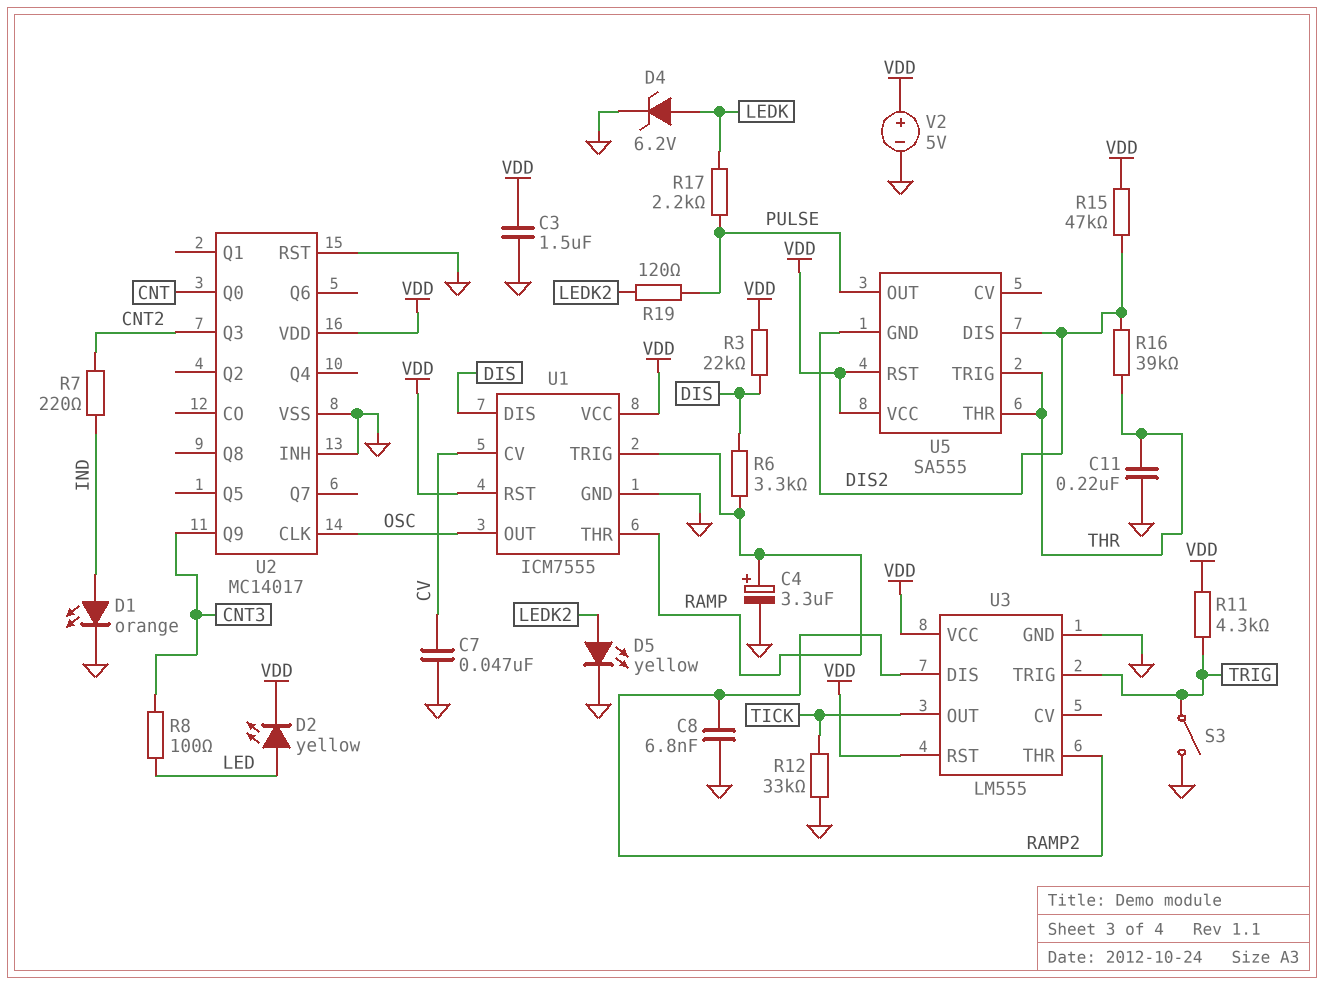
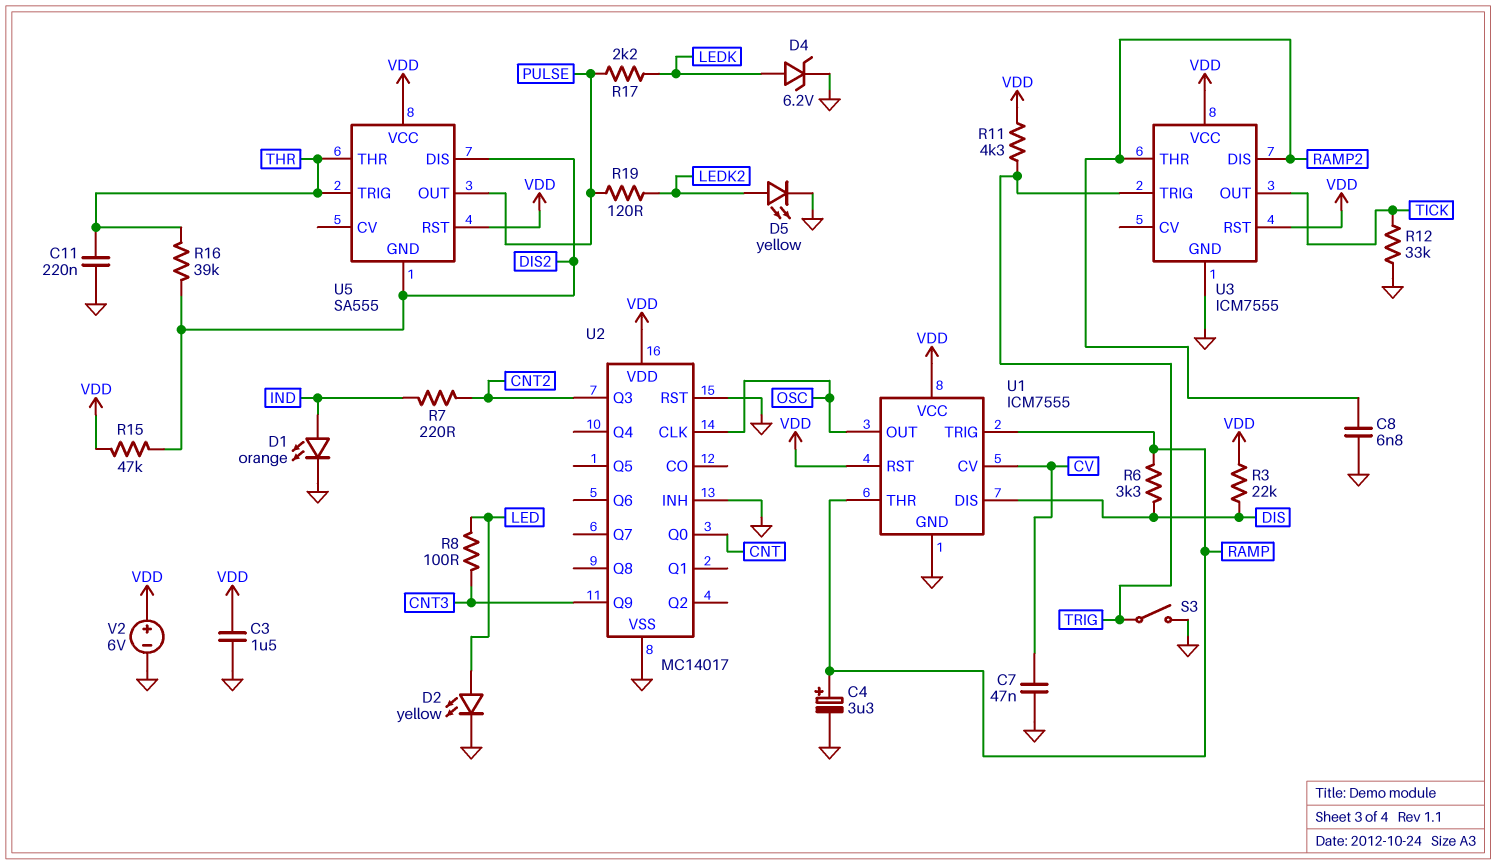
D2: LED yellow (A LED, K VDD) -> LED yellow (A LED, K GND)
U3: LM555 -> ICM7555
V2: 5V (plus VDD, minus GND) -> 6V (plus VDD, minus GND)

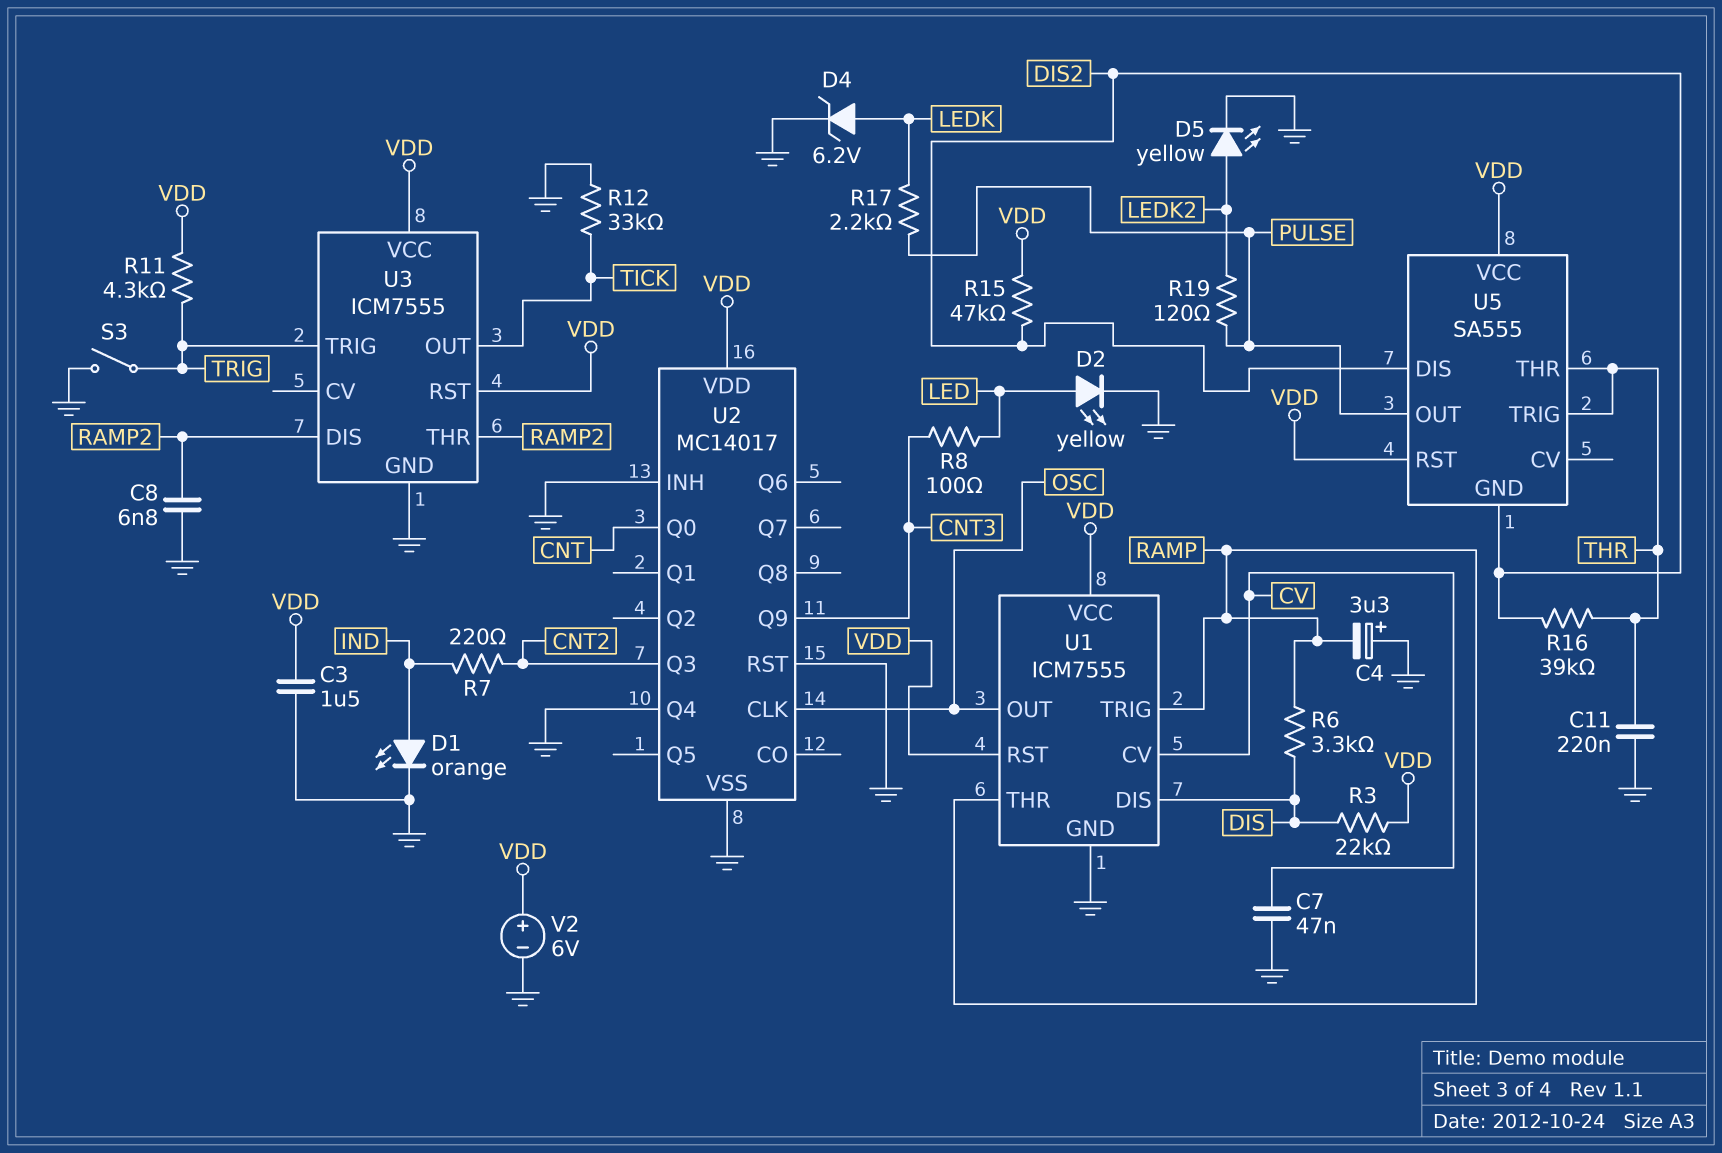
C4: 3.3uF (plus RAMP, minus GND) -> 3.3uF (plus GND, minus RAMP)
U2 pin Q4: none -> GND

